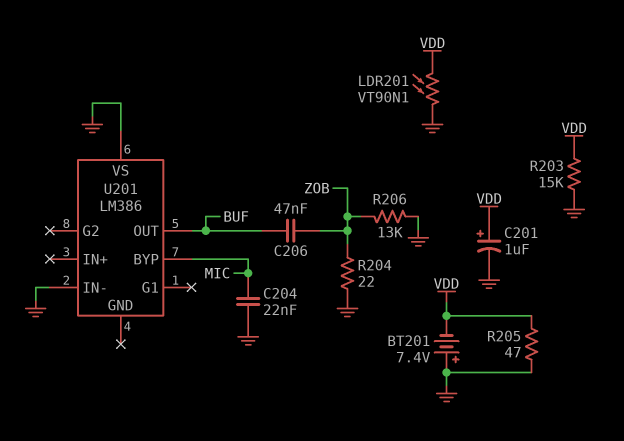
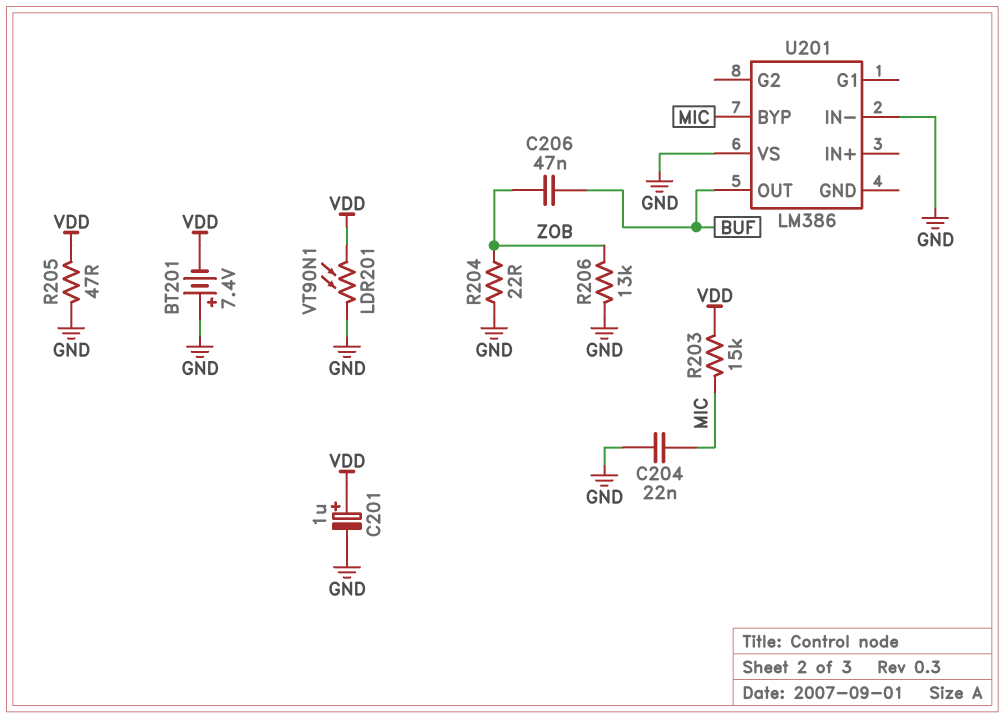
R203: 15k (GND, VDD) -> 15k (MIC, VDD)

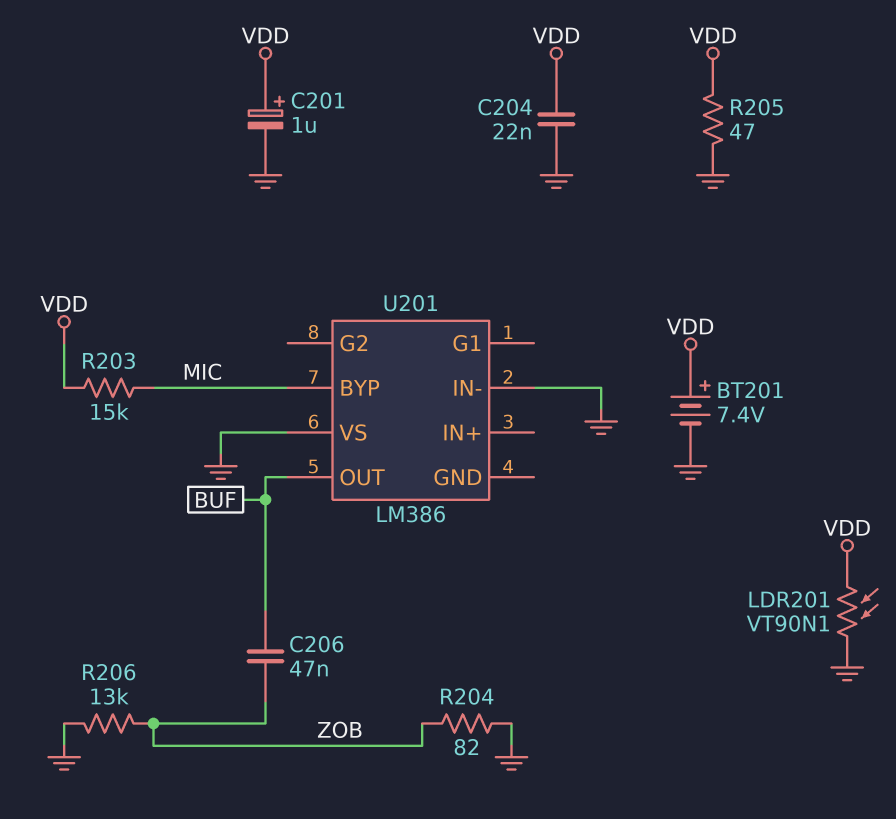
BT201: 7.4V (plus GND, minus VDD) -> 7.4V (plus VDD, minus GND)
C204: 22nF (GND, MIC) -> 22nF (GND, VDD)
R204: 22 (GND, ZOB) -> 82 (GND, ZOB)

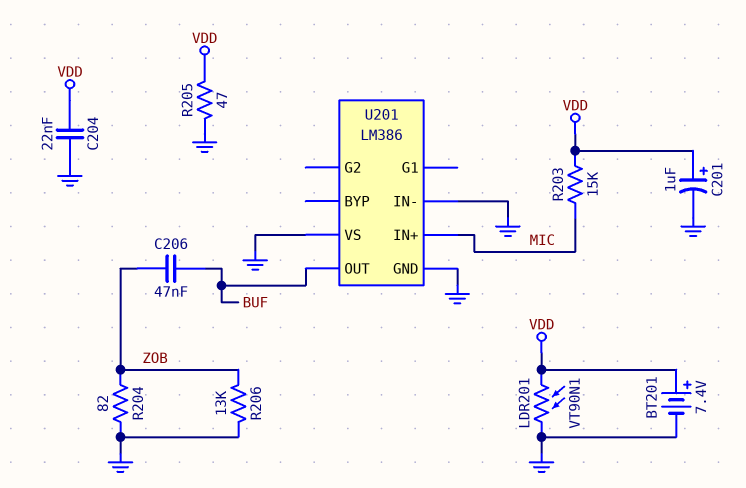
U201 pin BYP: MIC -> none
U201 pin GND: none -> GND
U201 pin IN+: none -> MIC

